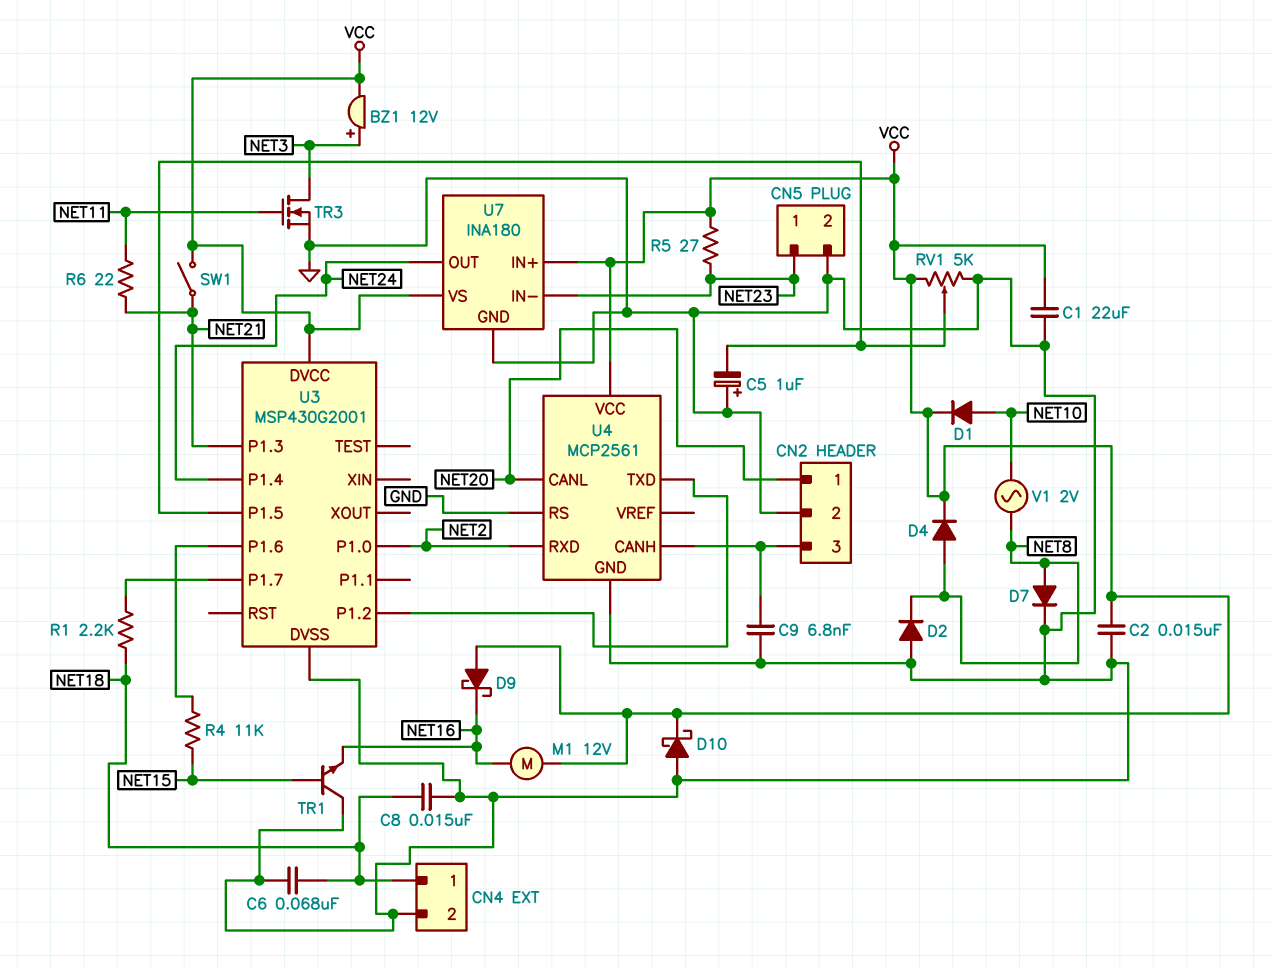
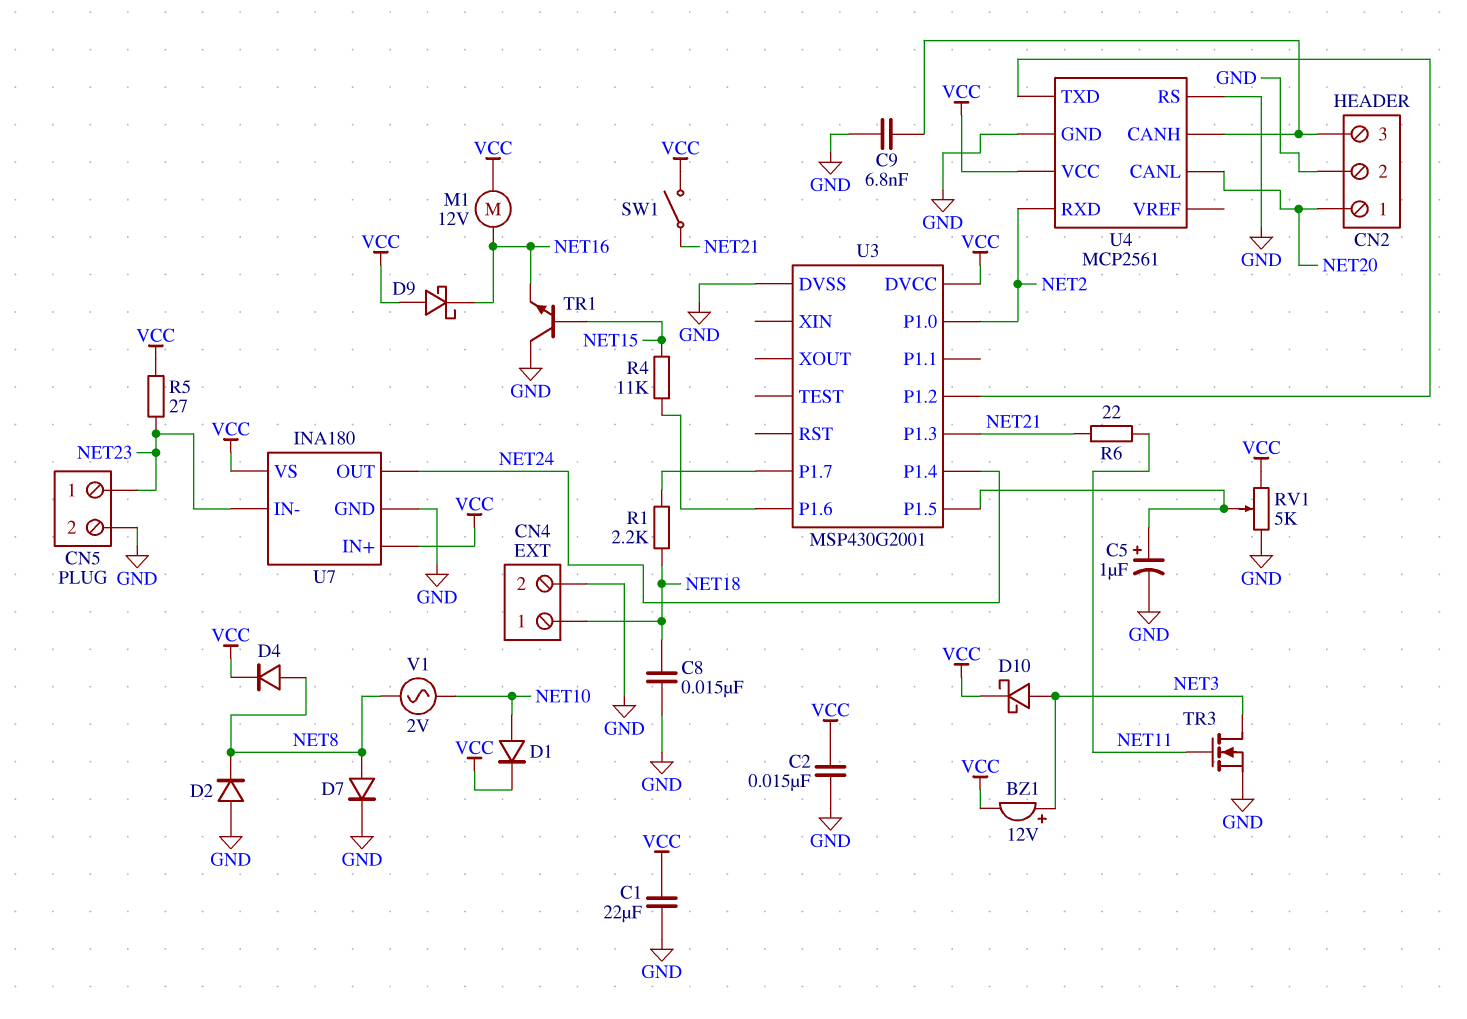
C5: 1uF (plus GND, minus U3/P1.5) -> 1uF (plus U3/P1.5, minus GND)
C6: 68nF (GND, NET18) -> none
D10: schottky (A GND, K VCC) -> schottky (A NET3, K VCC)

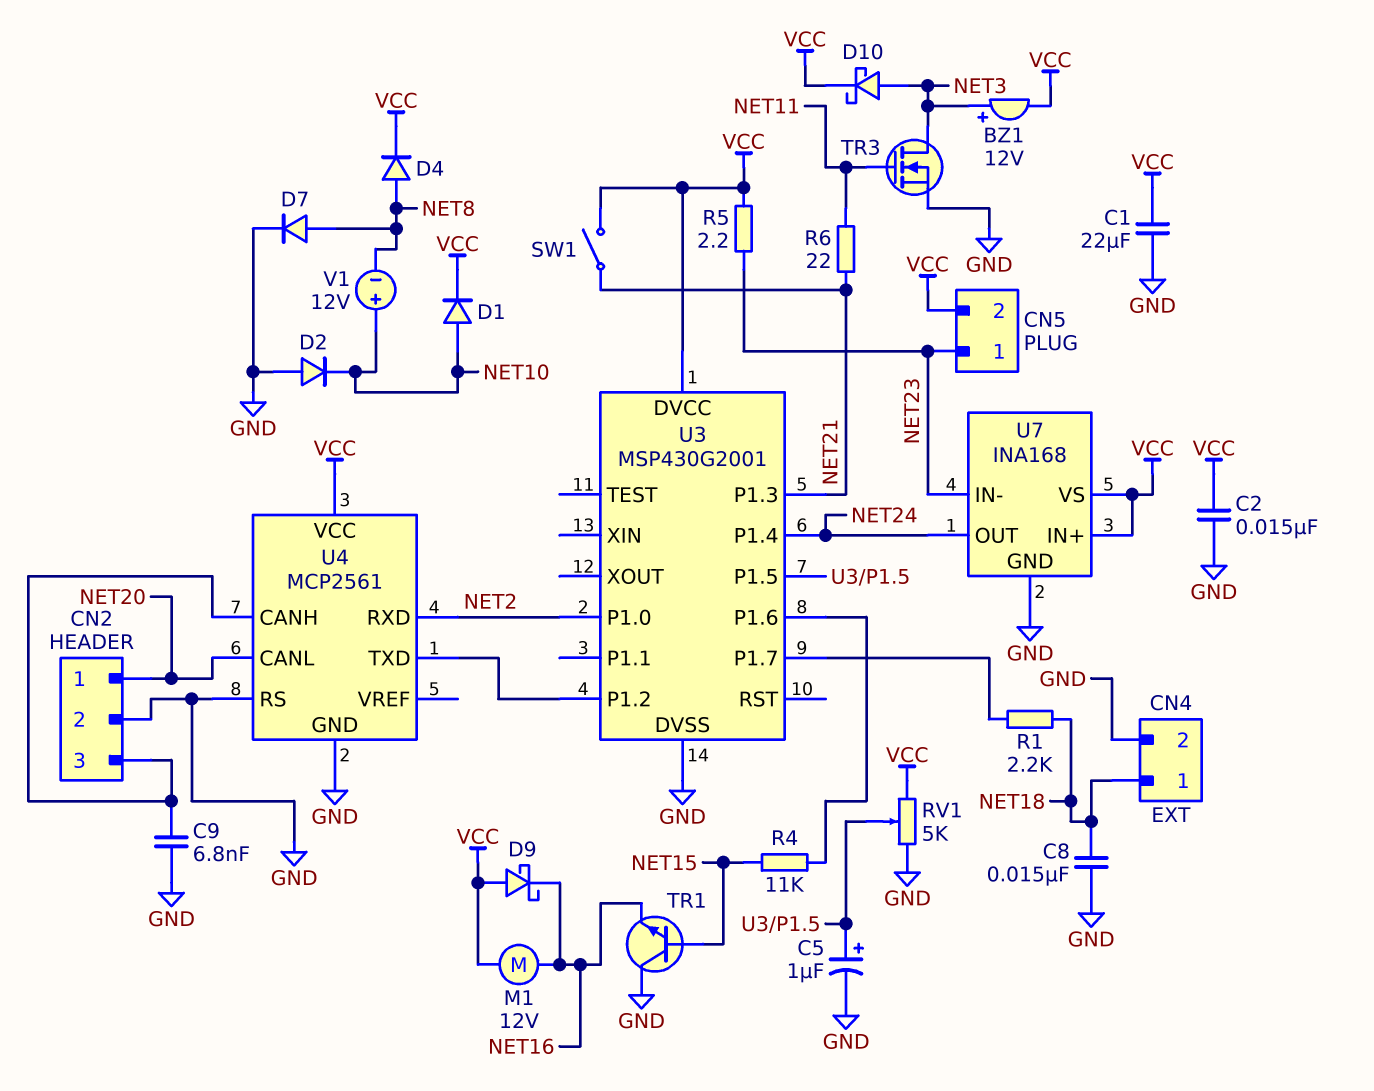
CN5 pin 2: GND -> VCC
D2: diode (A GND, K NET8) -> diode (A GND, K NET10)
R5: 27 (NET23, VCC) -> 2.2 (NET23, VCC)
U7: INA180 -> INA168
V1: AC 2V (NET8, NET10) -> 12V (plus NET10, minus NET8)

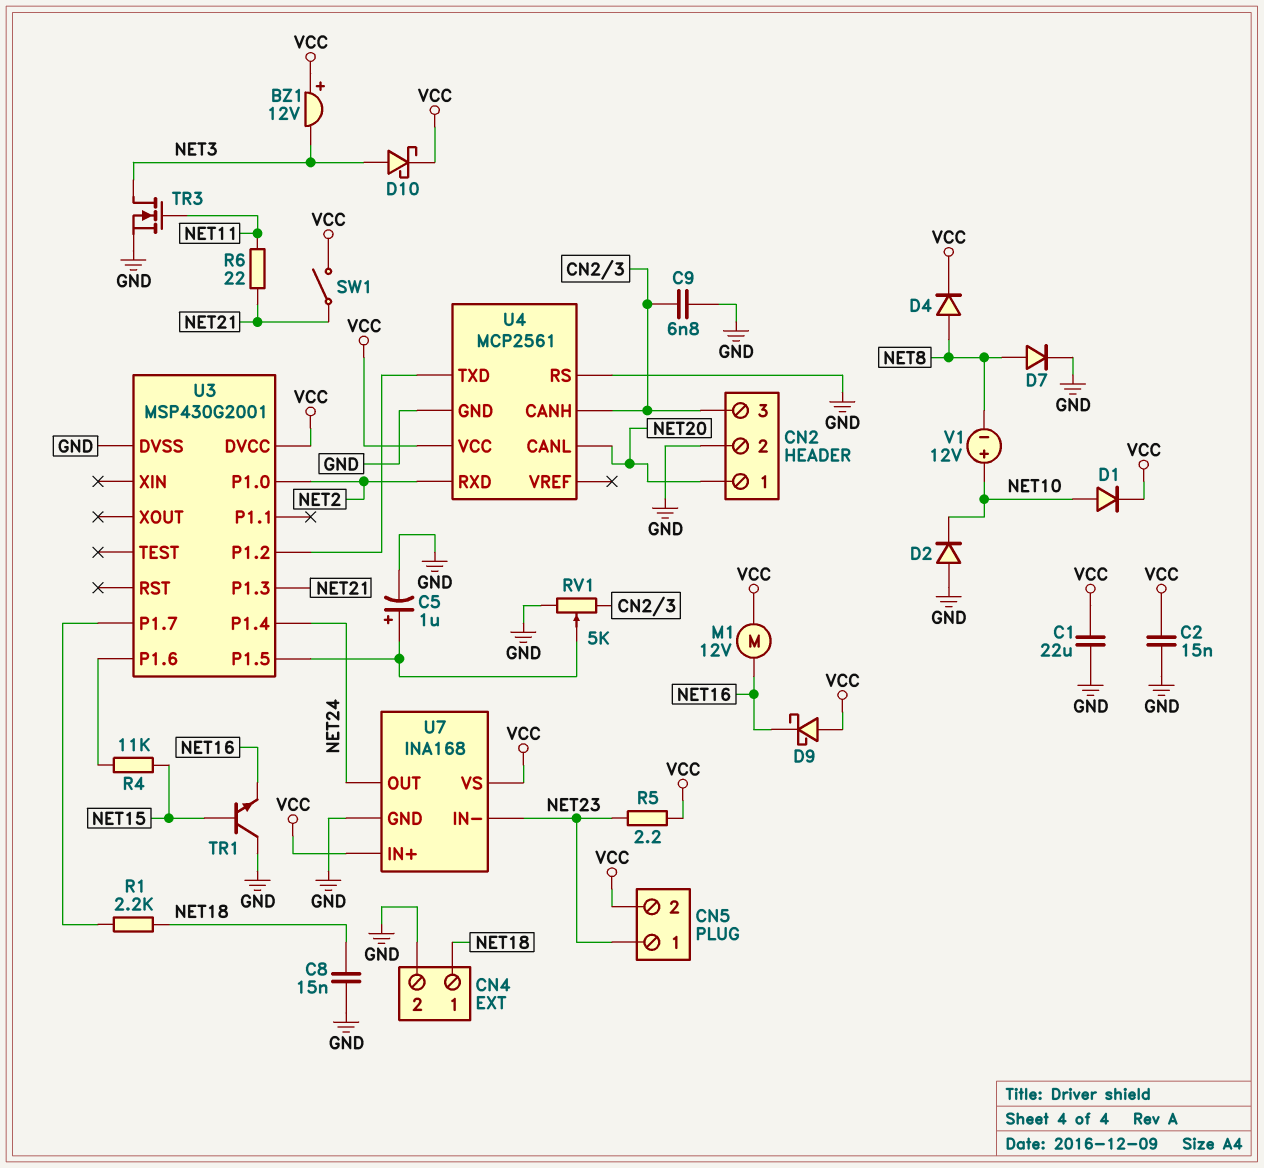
BZ1: buzzer 12V (plus NET3, minus VCC) -> buzzer 12V (plus VCC, minus NET3)
RV1: 5k (GND, VCC, wiper U3/P1.5) -> 5k (CN2/3, GND, wiper U3/P1.5)

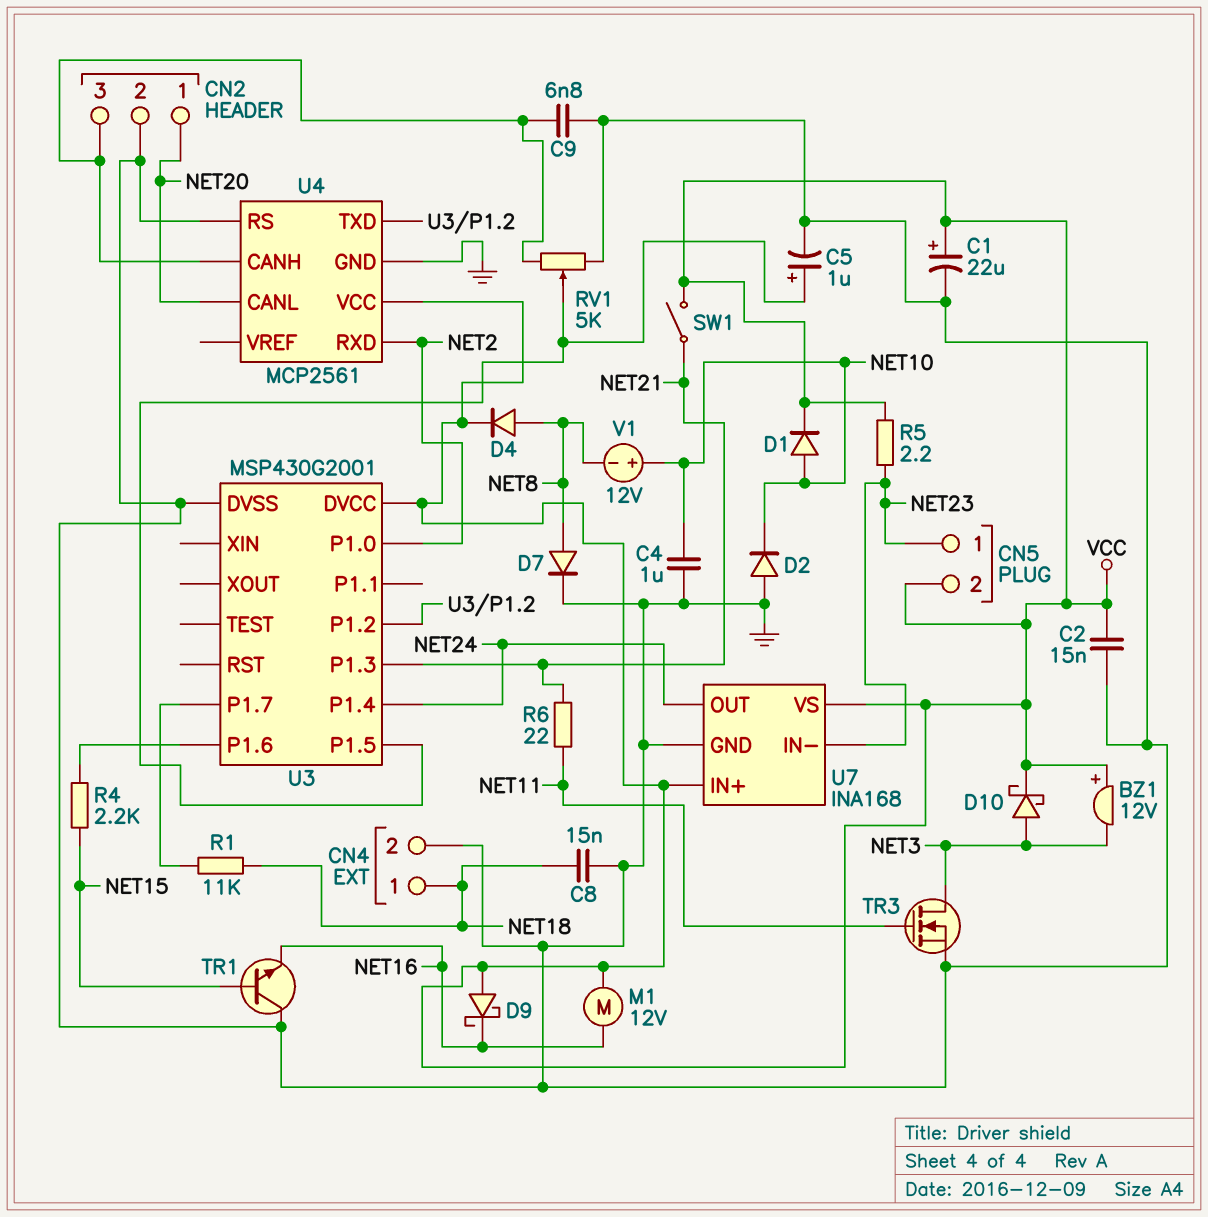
C1: 22uF (GND, VCC) -> 22uF (plus VCC, minus GND)
C4: none -> 1uF (GND, NET10)
R1: 2.2k (NET18, U3/P1.7) -> 11k (NET18, U3/P1.7)
R4: 11k (NET15, U3/P1.6) -> 2.2k (NET15, U3/P1.6)

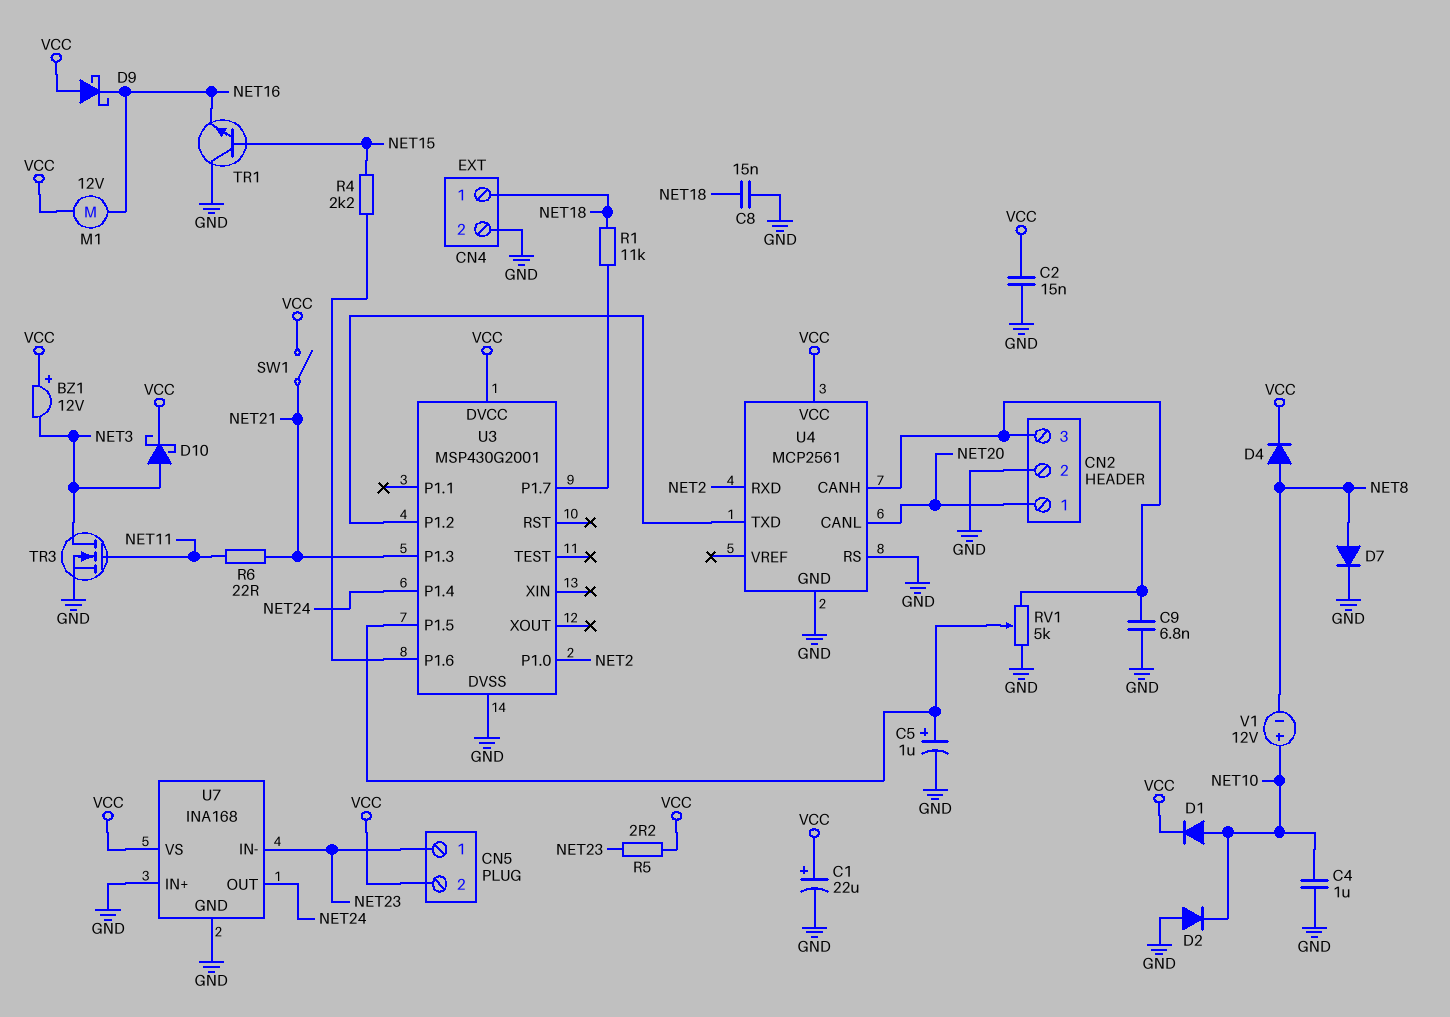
U7 pin IN+: VCC -> GND

